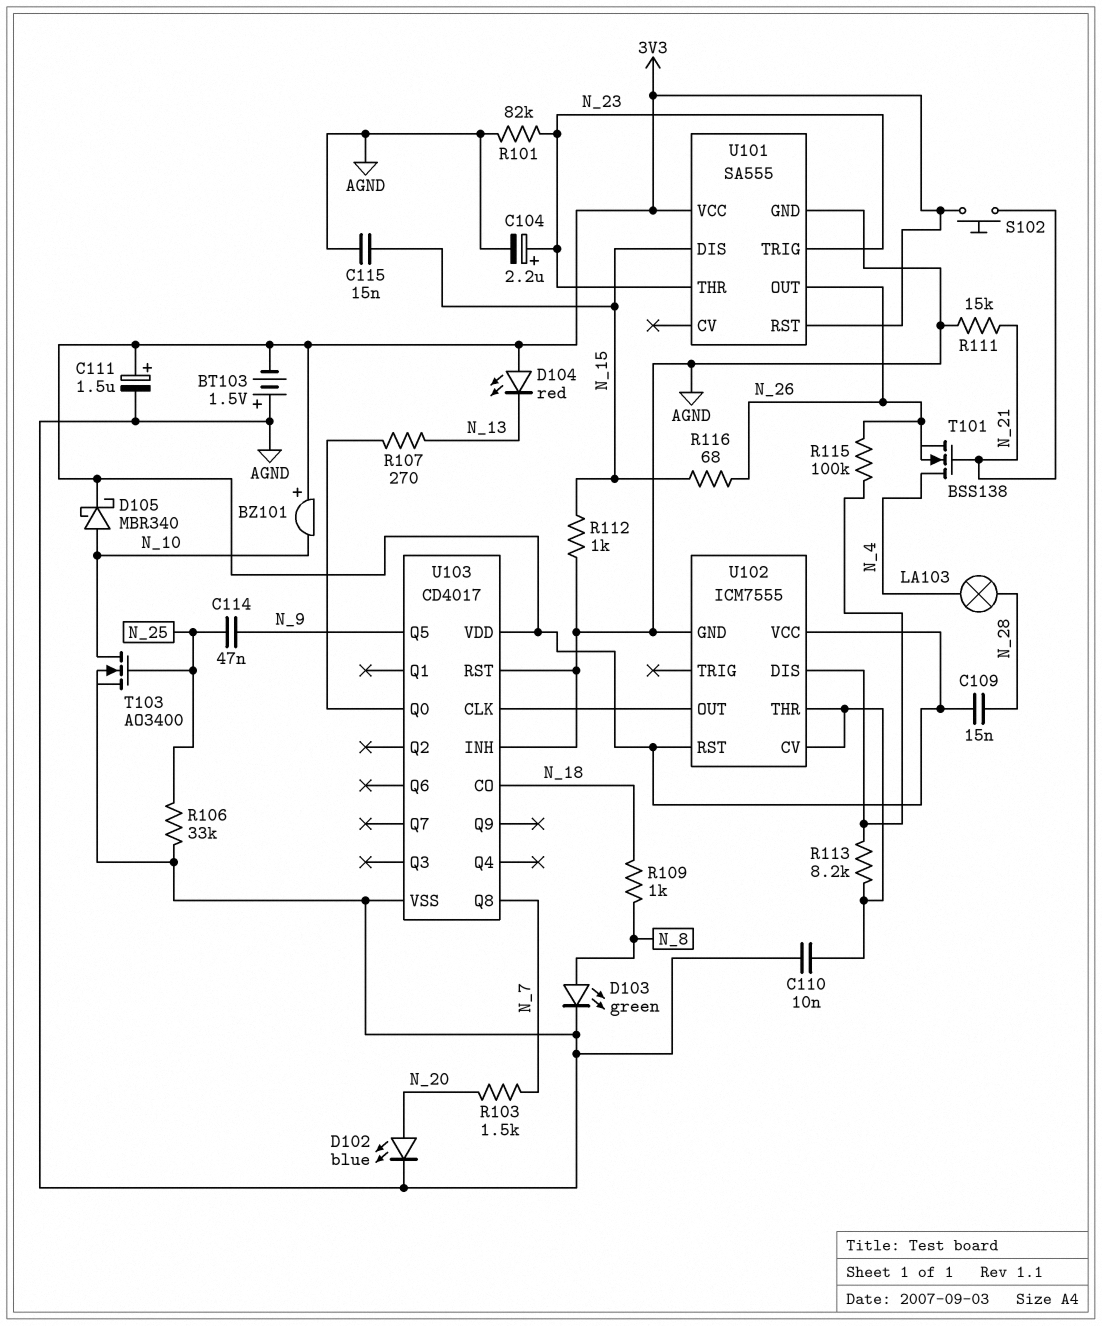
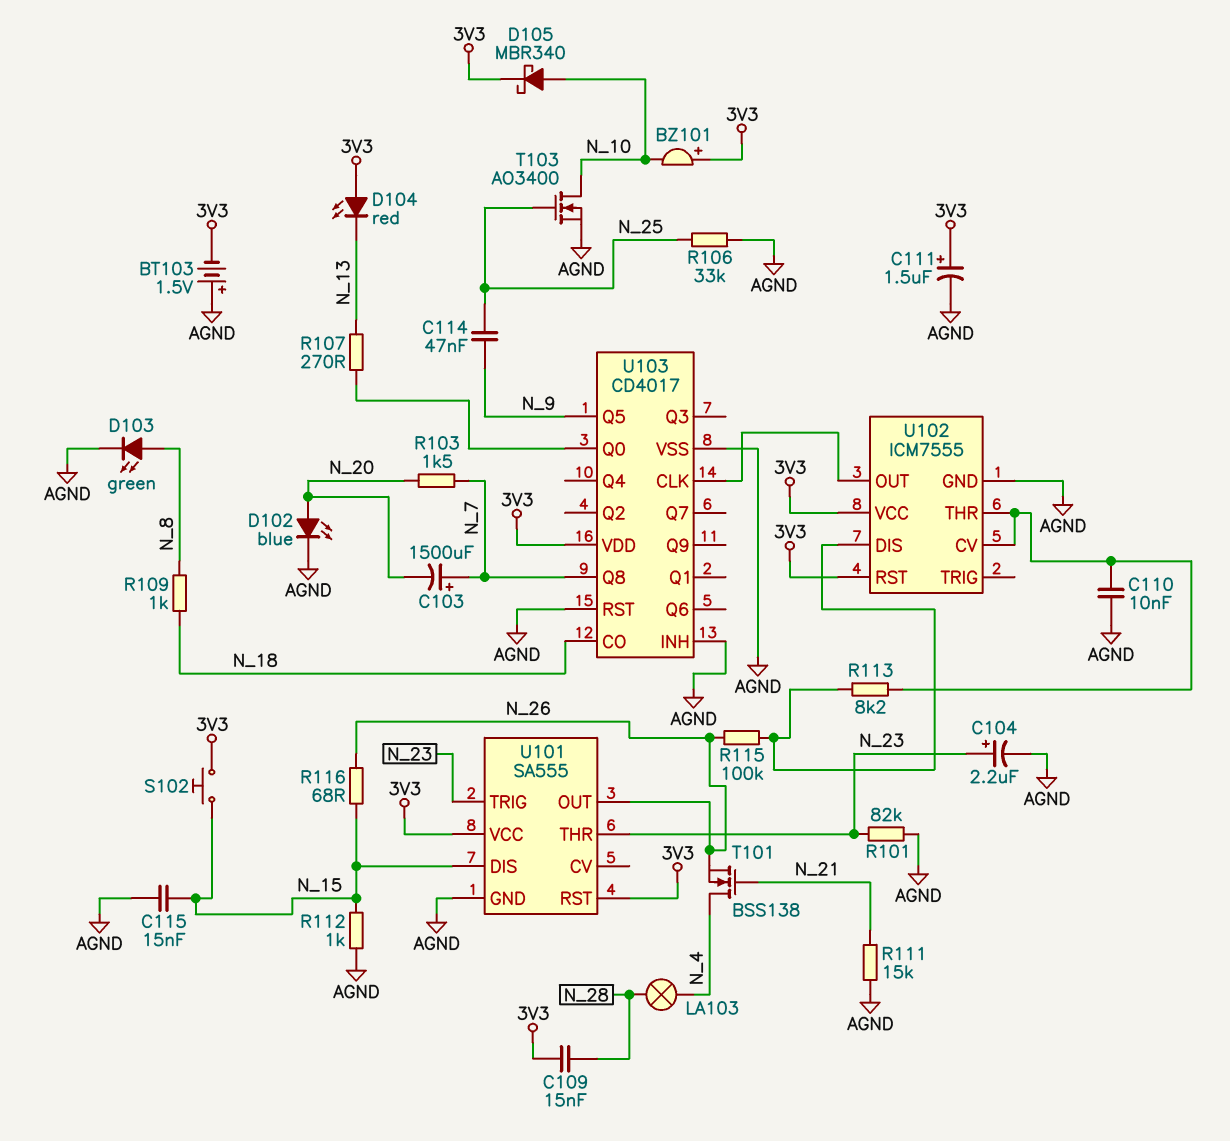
C103: none -> 1500uF (plus N_7, minus N_20)
S102: button (3V3, N_21) -> button (3V3, N_15)

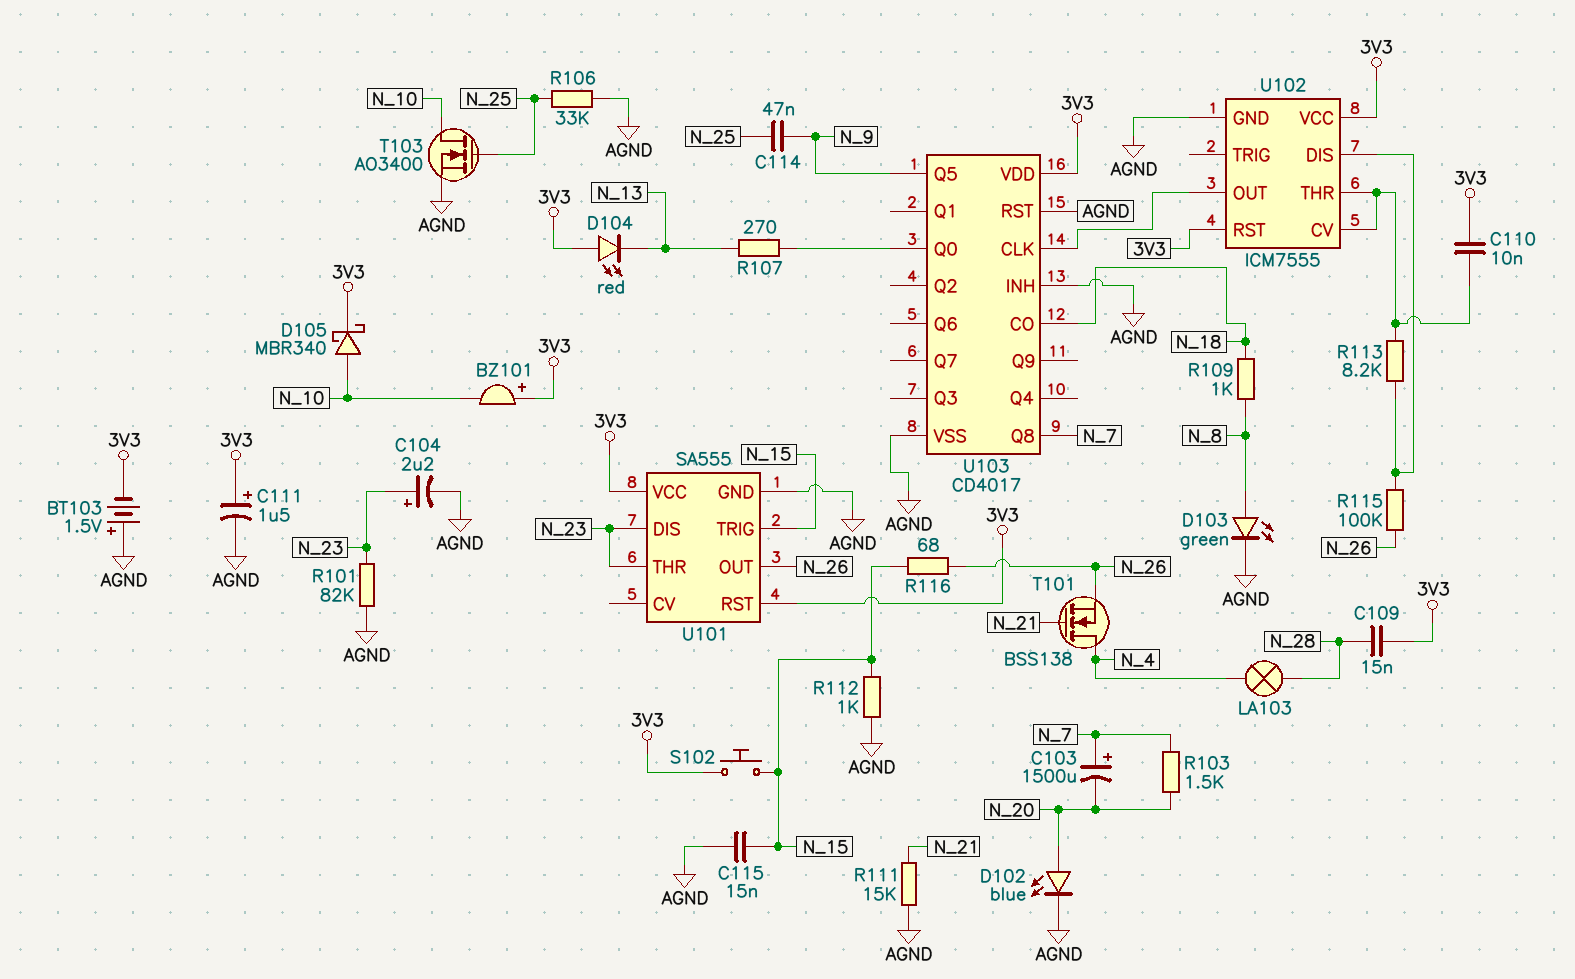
C110: 10nF (AGND, U102/CV) -> 10nF (3V3, U102/CV)
U101 pin DIS: N_15 -> N_23
U101 pin TRIG: N_23 -> N_15

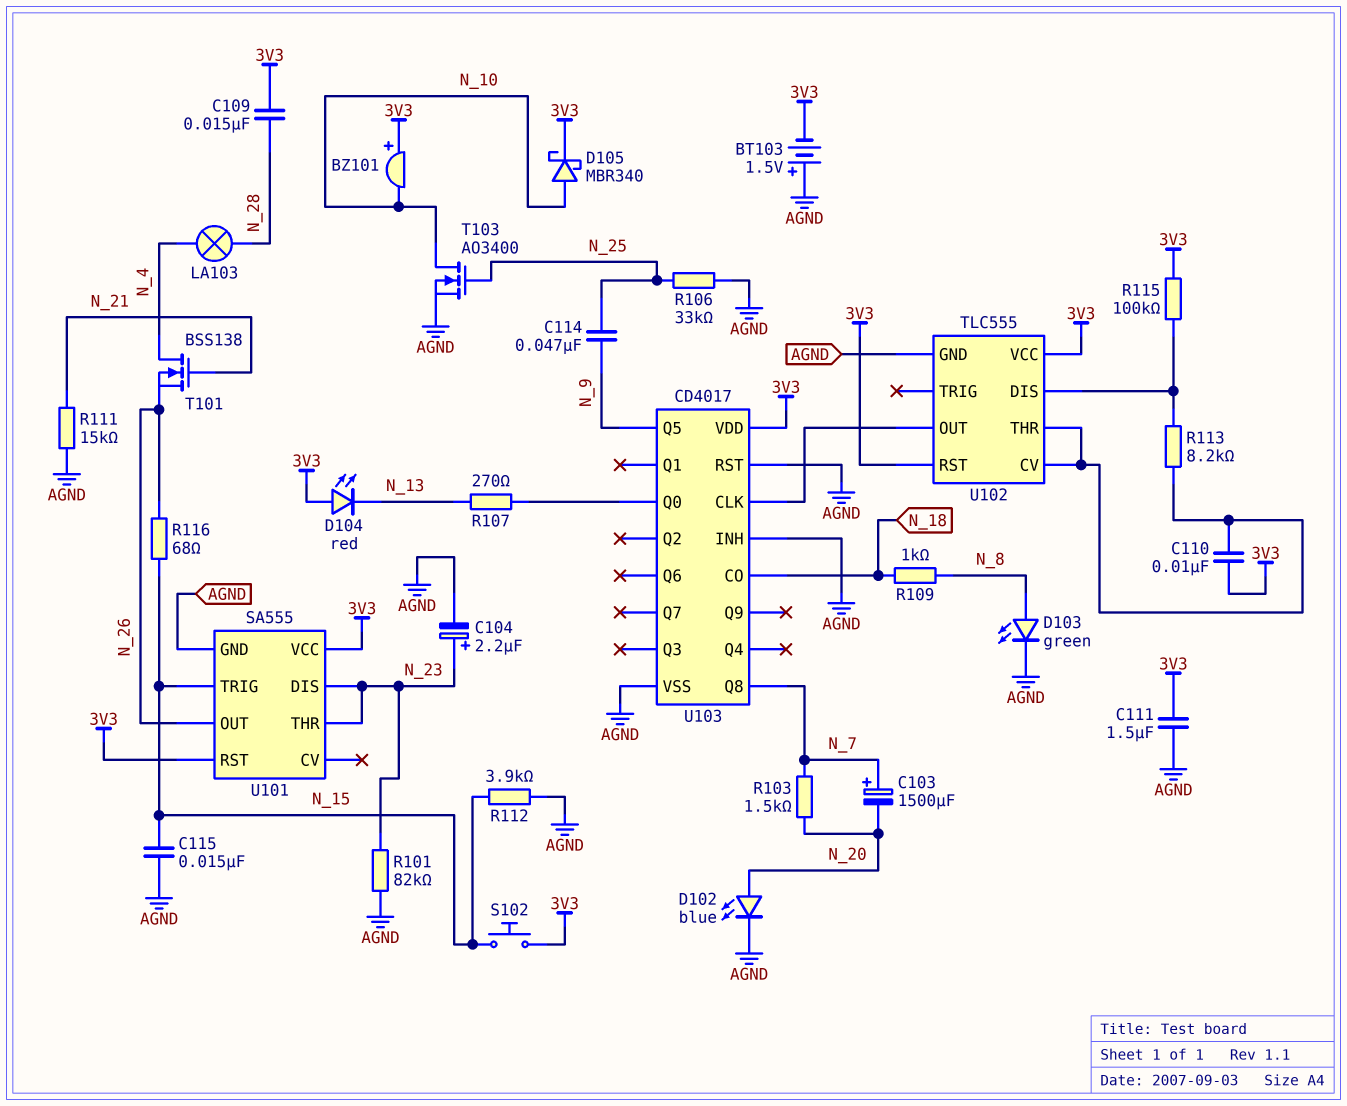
C111: 1.5uF (plus 3V3, minus AGND) -> 1.5uF (3V3, AGND)
R112: 1k (AGND, N_15) -> 3.9k (AGND, N_15)
R115: 100k (N_26, U102/DIS) -> 100k (3V3, U102/DIS)
U102: ICM7555 -> TLC555

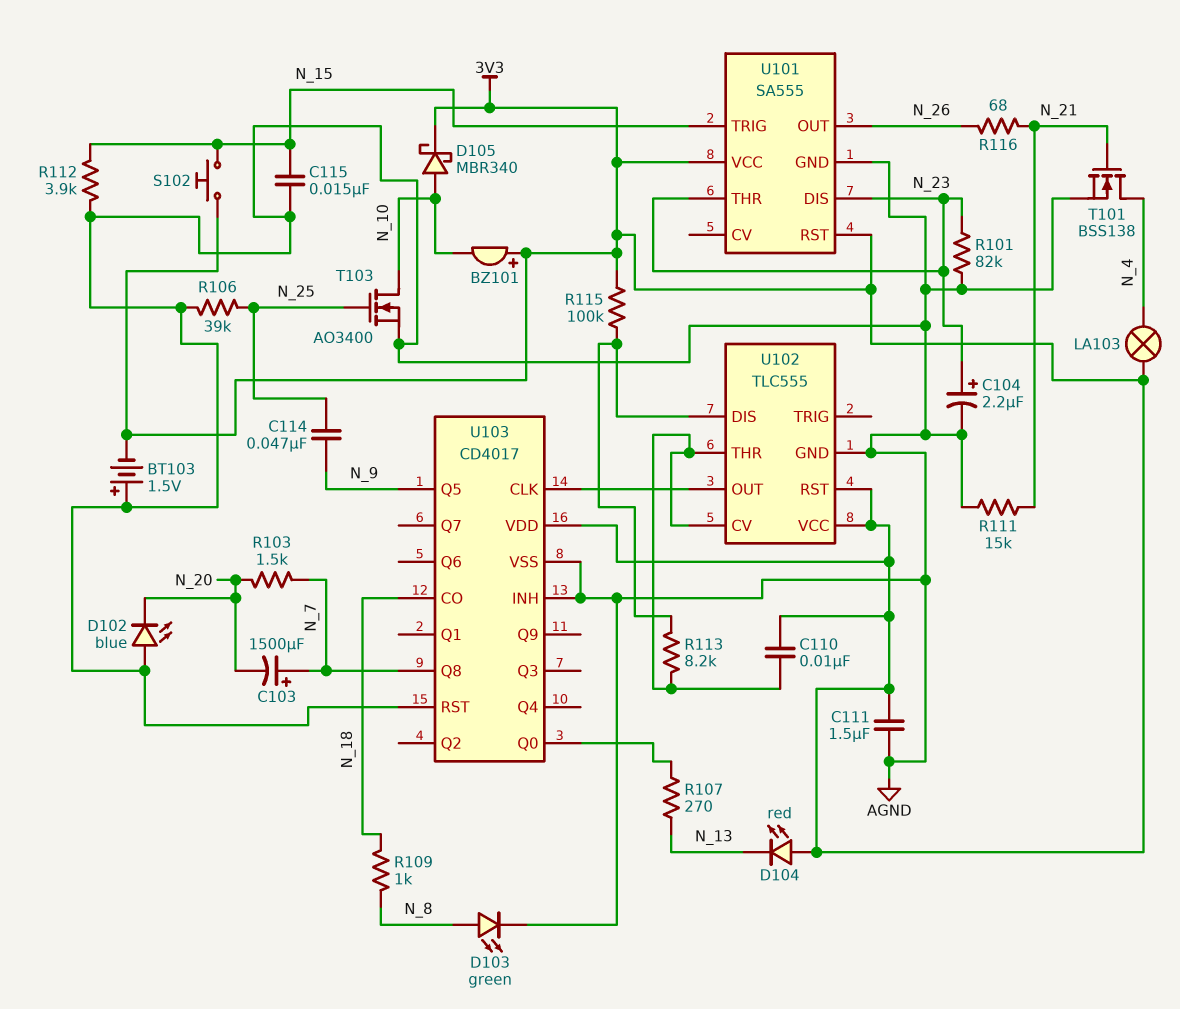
C109: 15nF (3V3, N_28) -> none
D102: LED blue (A N_20, K AGND) -> LED blue (A AGND, K N_20)
LA103: lamp (N_4, N_28) -> lamp (3V3, N_4)
R106: 33k (AGND, N_25) -> 39k (AGND, N_25)
R116: 68 (N_15, N_26) -> 68 (N_21, N_26)
T101: NMOS BSS138 (G N_21, D N_4, S N_26) -> NMOS BSS138 (G N_21, D N_4, S AGND)

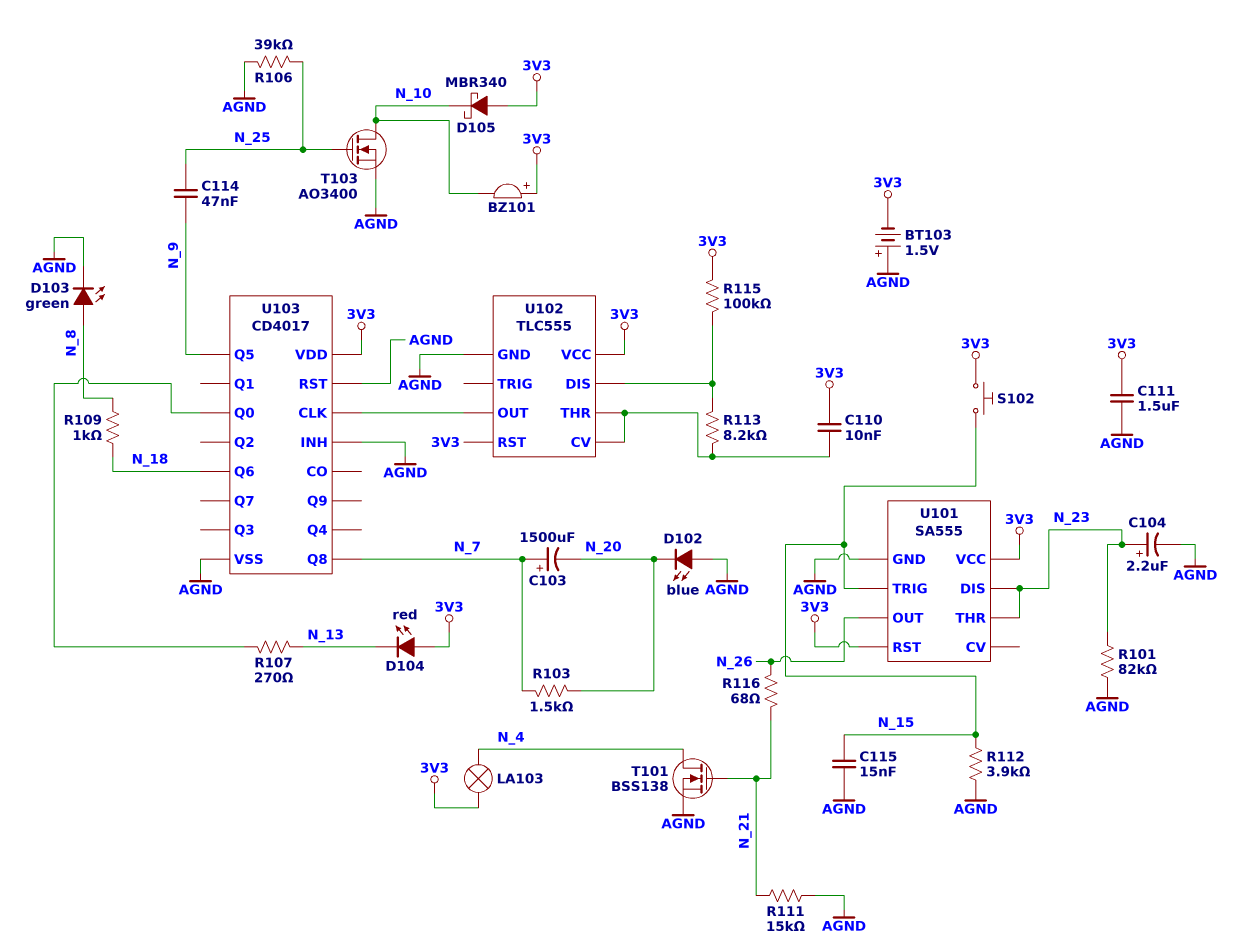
D105: schottky MBR340 (A N_10, K 3V3) -> schottky MBR340 (A 3V3, K N_10)
U103 pin CO: N_18 -> none
U103 pin Q6: none -> N_18

